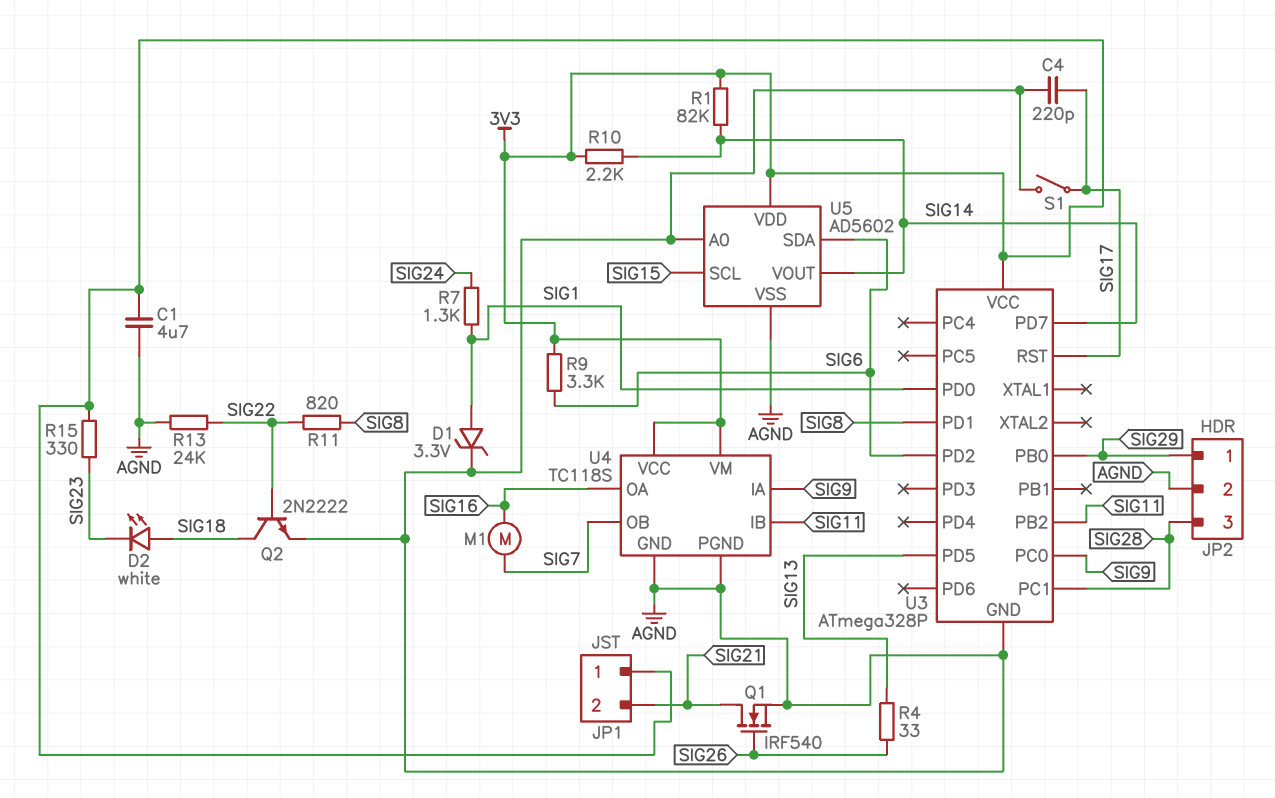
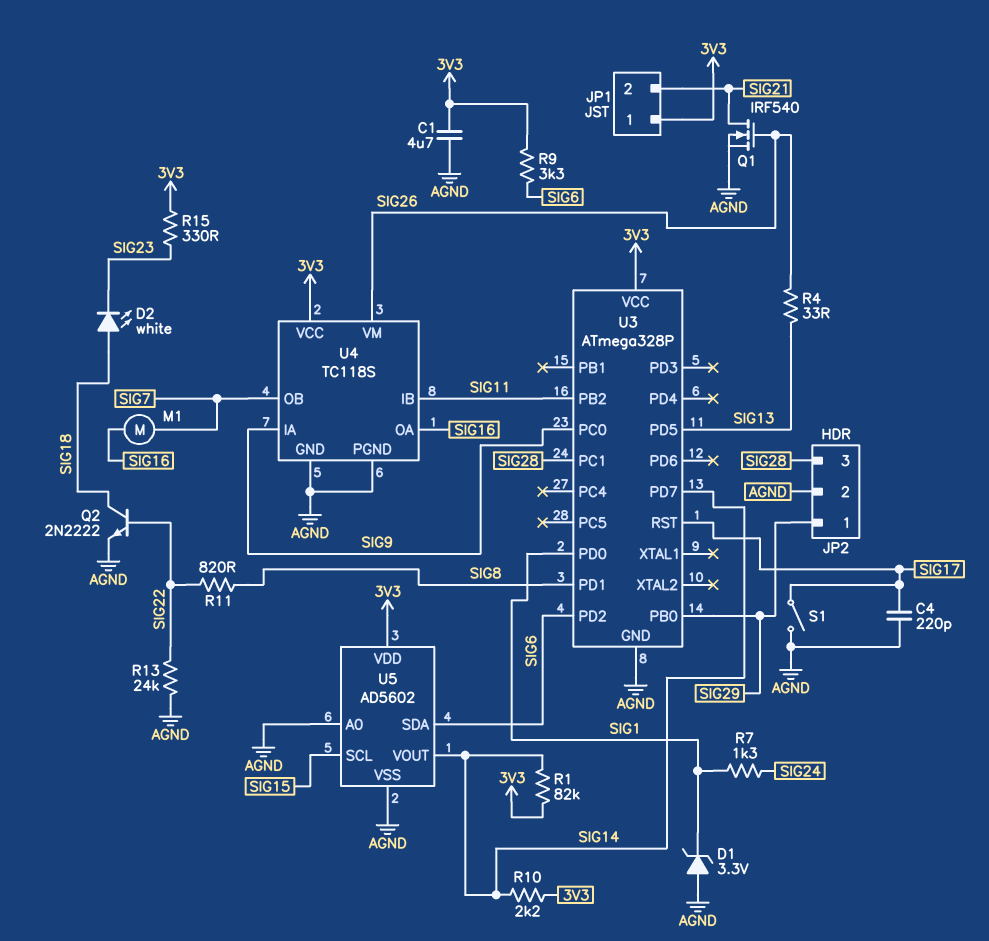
D1: zener 3.3V (A SIG1, K AGND) -> zener 3.3V (A AGND, K SIG1)
U4 pin VM: 3V3 -> SIG26

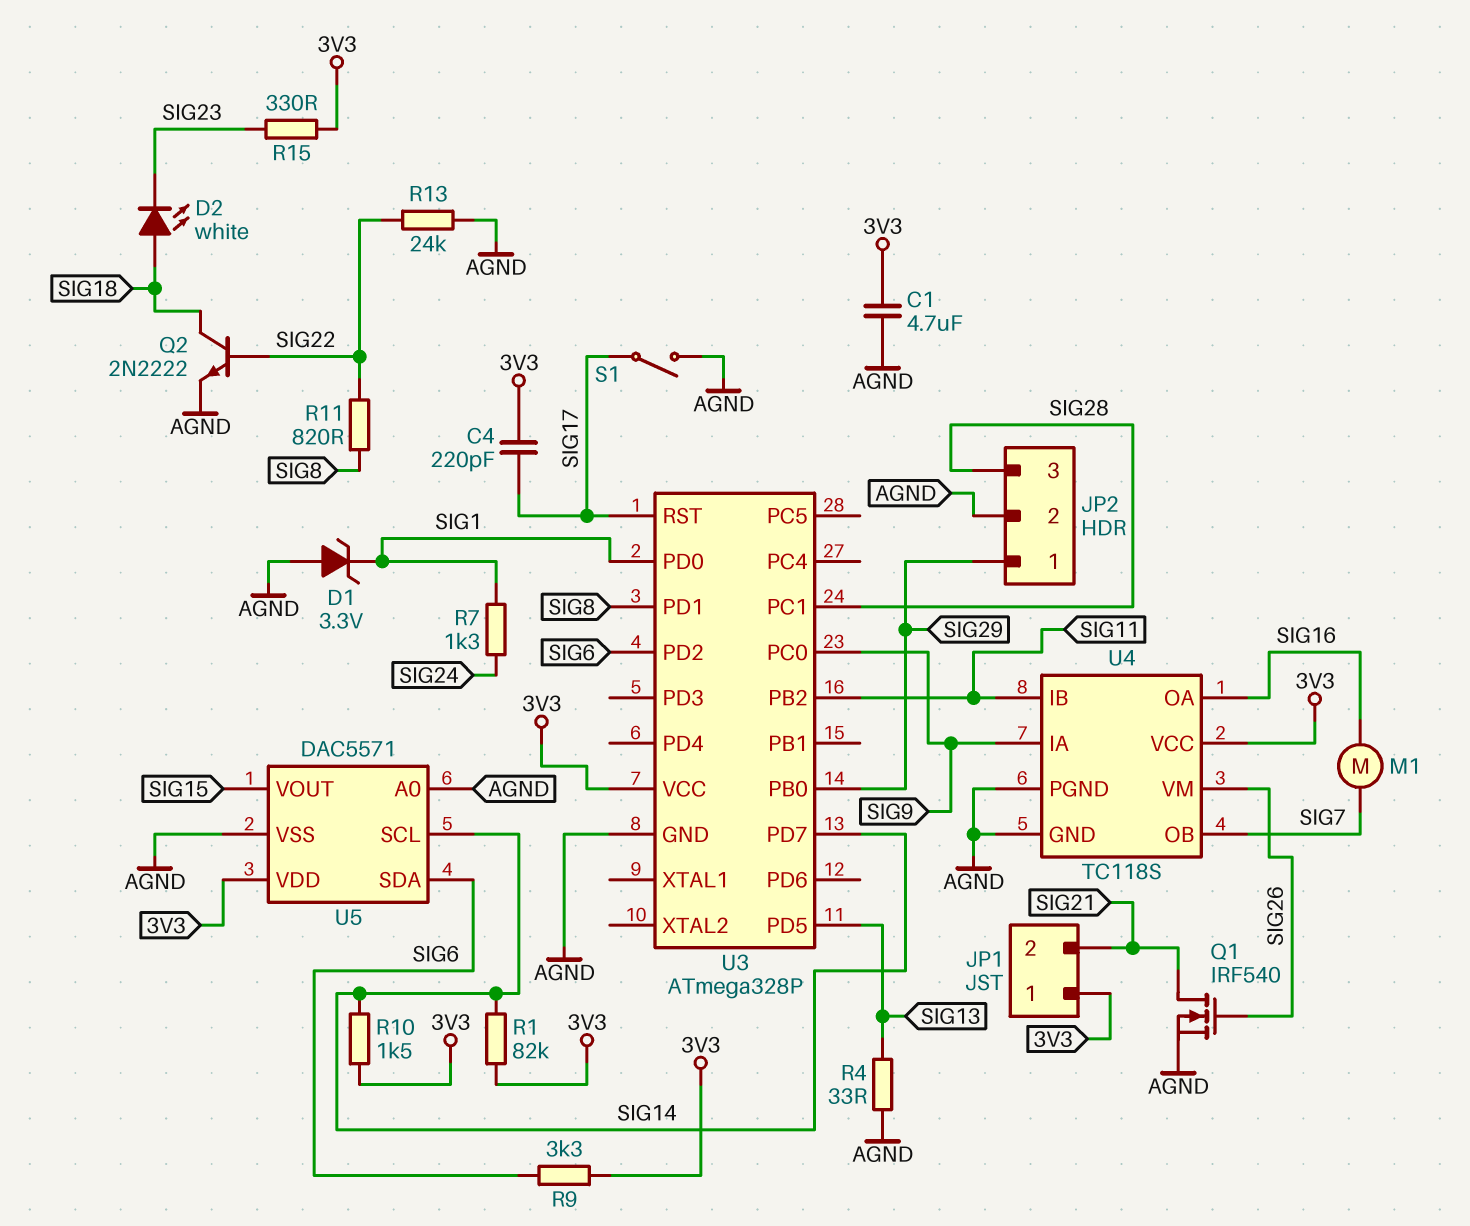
C4: 220pF (AGND, SIG17) -> 220pF (3V3, SIG17)
R4: 33 (SIG13, SIG26) -> 33 (AGND, SIG13)
R10: 2.2k (3V3, SIG14) -> 1.5k (3V3, SIG14)
U5: AD5602 -> DAC5571
U5 pin SCL: SIG15 -> SIG14
U5 pin VOUT: SIG14 -> SIG15

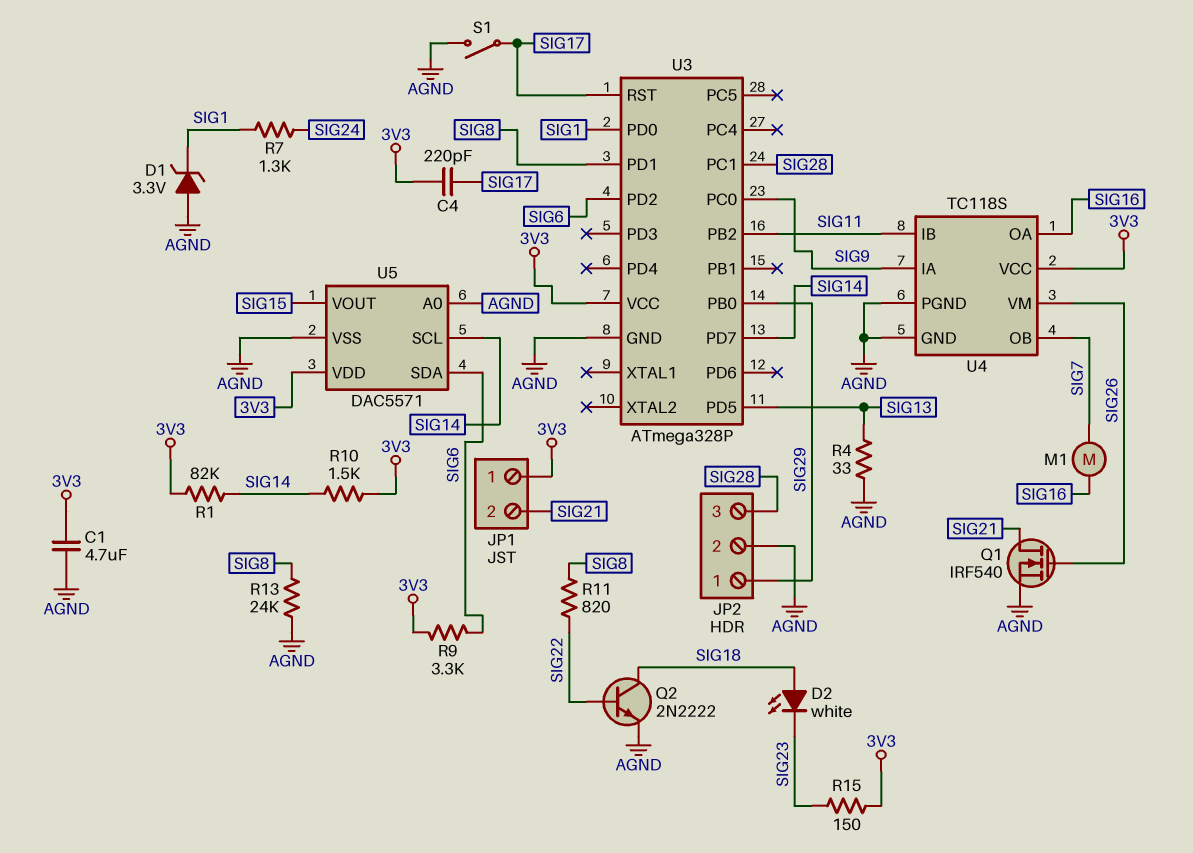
R13: 24k (AGND, SIG22) -> 24k (AGND, SIG8)
R15: 330 (3V3, SIG23) -> 150 (3V3, SIG23)

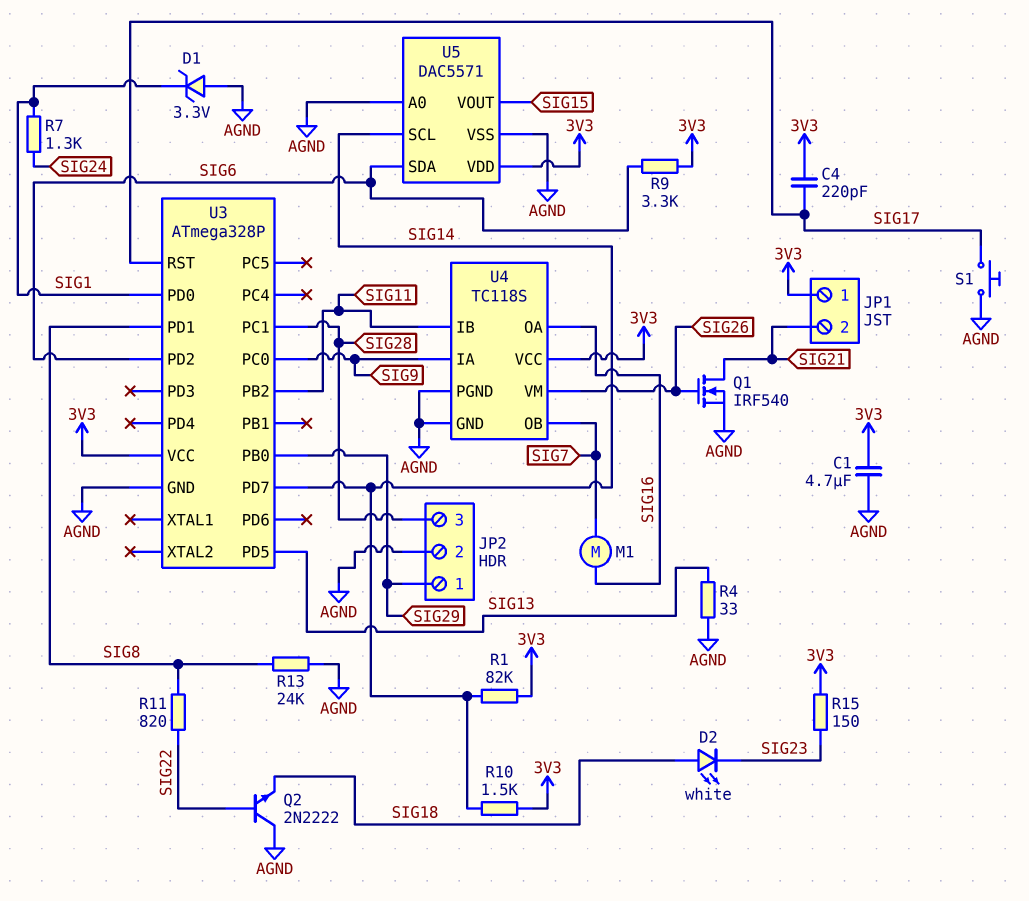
Q2: NPN 2N2222 (B SIG22, C SIG18, E AGND) -> NPN 2N2222 (B SIG22, C AGND, E SIG18)
S1: switch (AGND, SIG17) -> button (AGND, SIG17)

